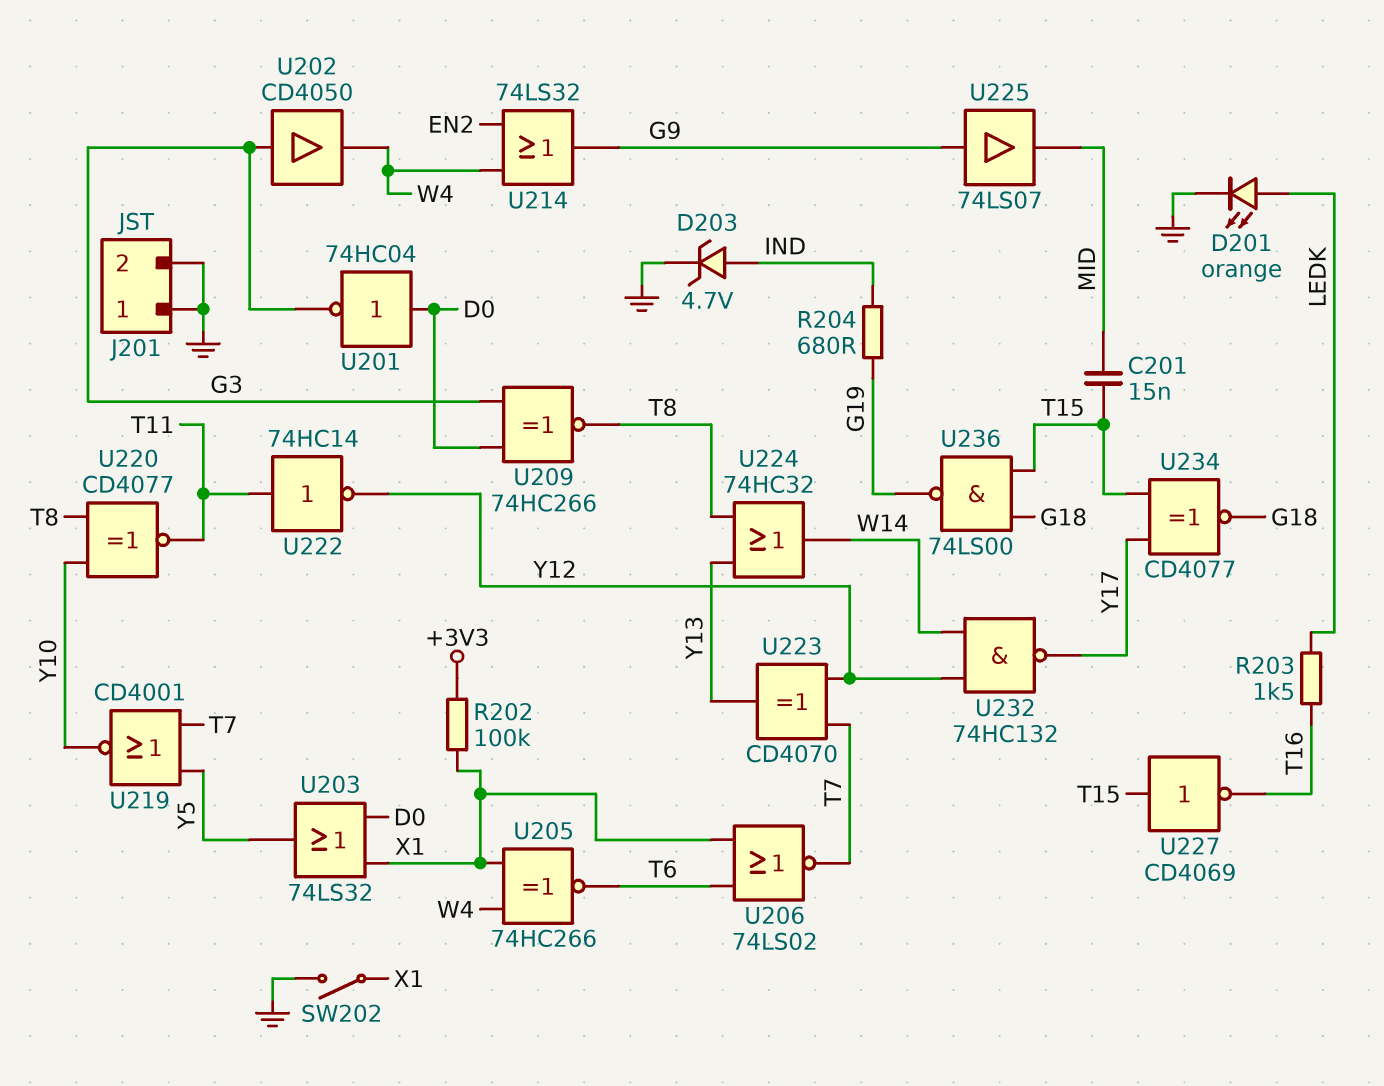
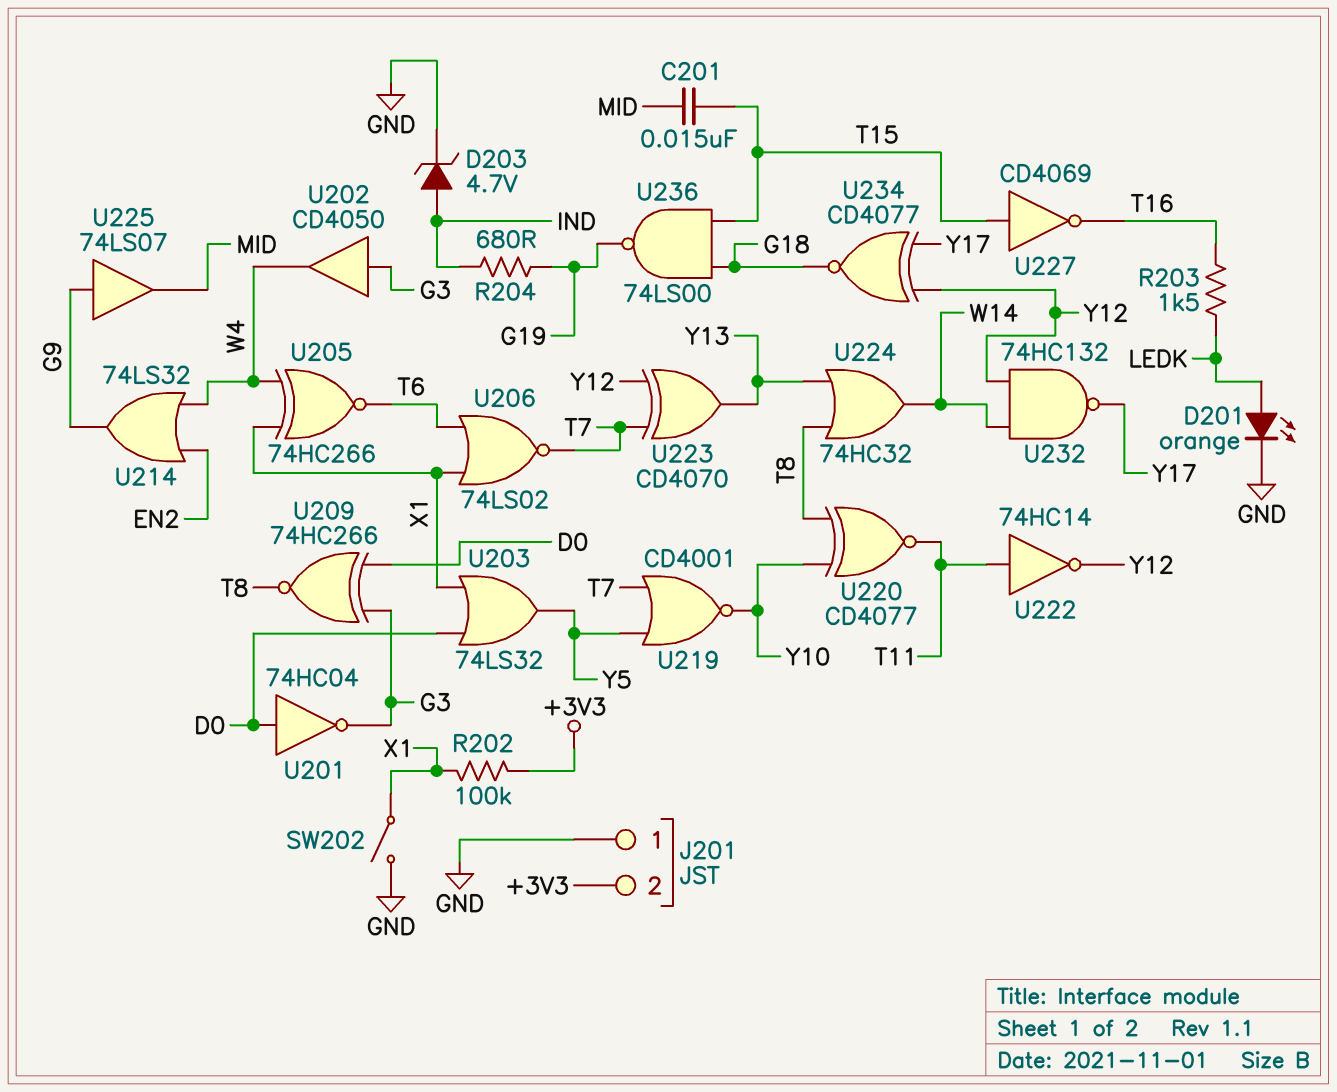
J201 pin 2: GND -> +3V3
U234: XNOR CD4077 (in T15, in Y17, out G18) -> XNOR CD4077 (in Y12, in Y17, out G18)

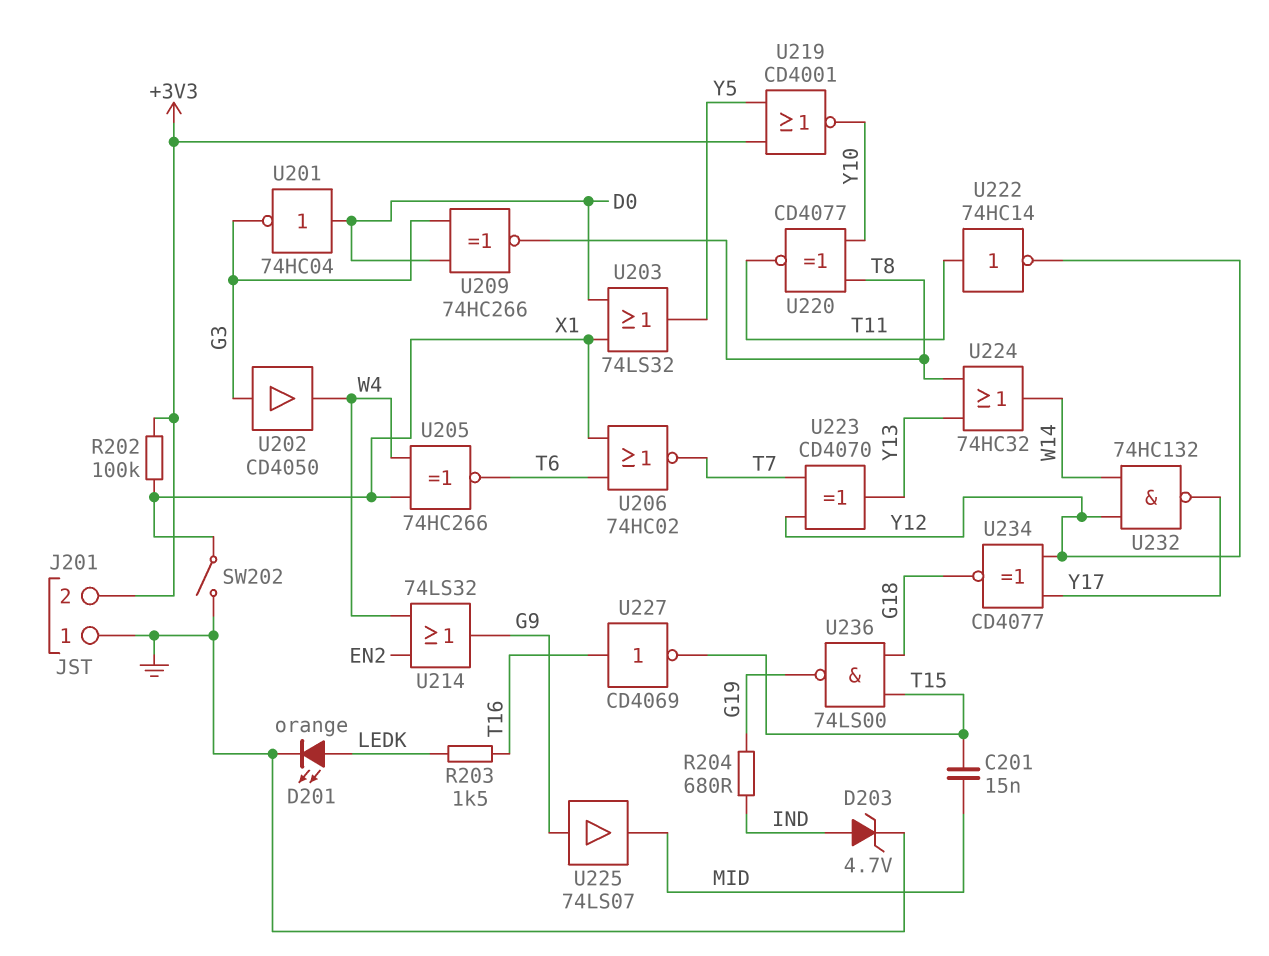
U206: NOR 74LS02 (in T6, in X1, out T7) -> NOR 74HC02 (in T6, in X1, out T7)
U219: NOR CD4001 (in T7, in Y5, out Y10) -> NOR CD4001 (in +3V3, in Y5, out Y10)
U227: NOT CD4069 (in T15, out T16) -> NOT CD4069 (in T16, out T15)

